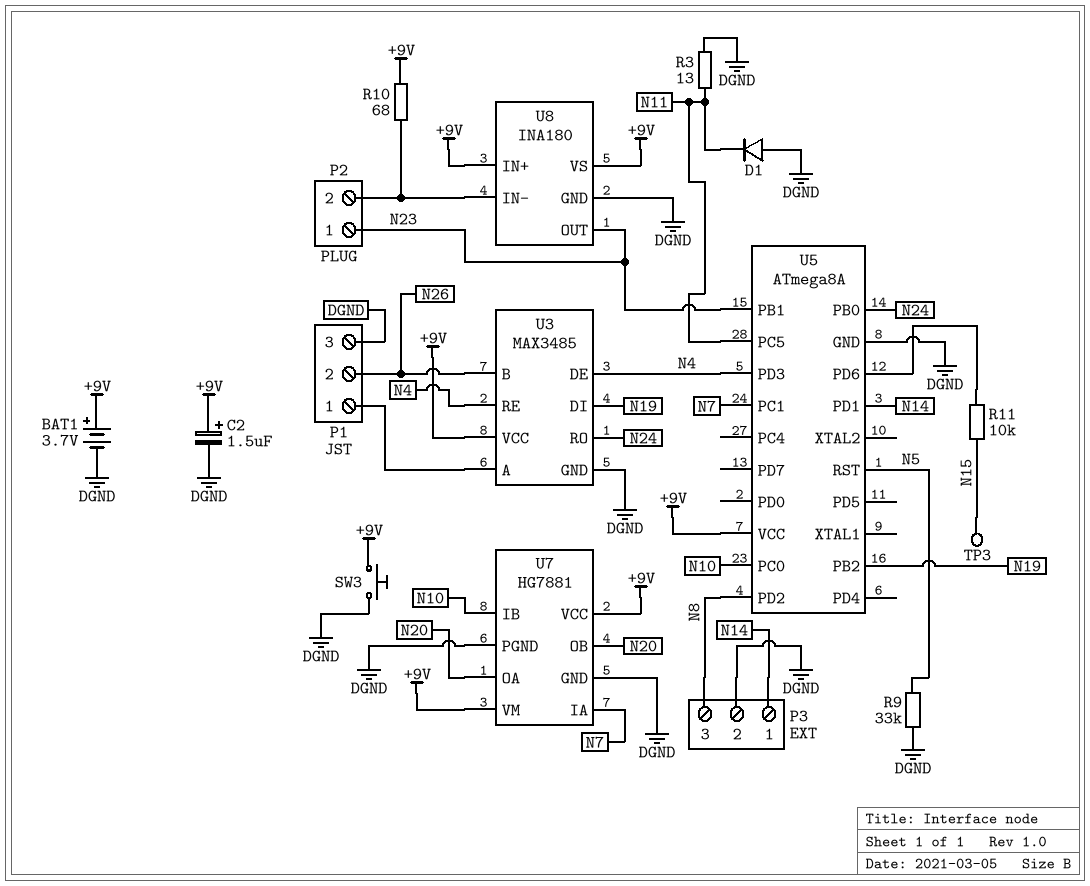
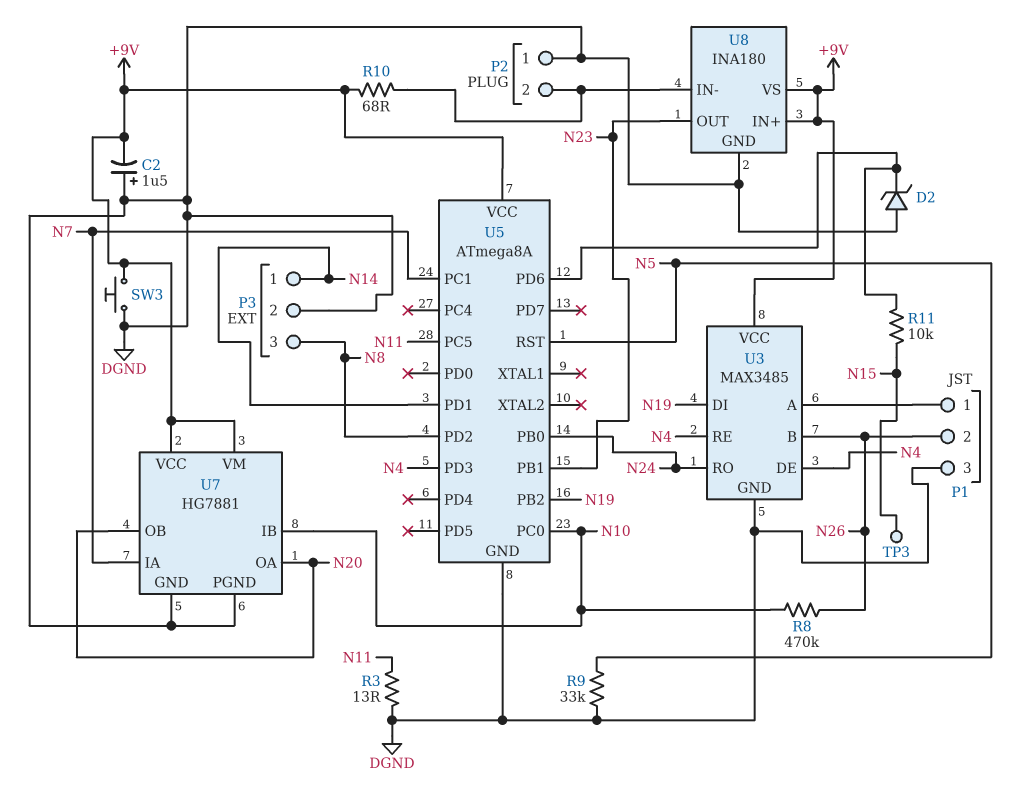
BAT1: 3.7V (plus +9V, minus DGND) -> none
C2: 1.5uF (plus +9V, minus DGND) -> 1.5uF (plus DGND, minus +9V)
D1: diode (A DGND, K N11) -> none
D2: none -> zener (A DGND, K U5/PD6)
P2 pin 1: N23 -> DGND
R8: none -> 470k (N10, N26)

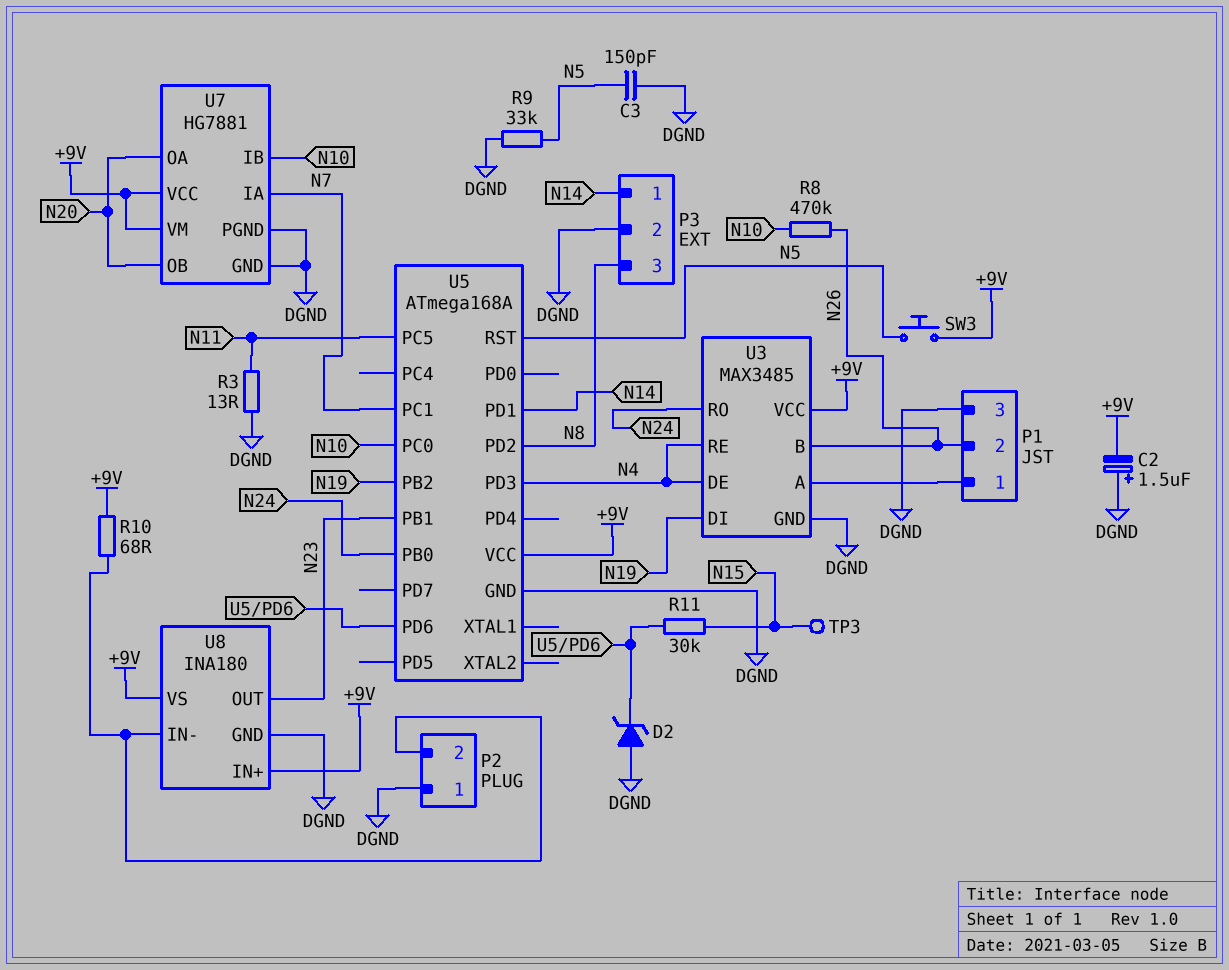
C3: none -> 150pF (DGND, N5)
R11: 10k (N15, U5/PD6) -> 30k (N15, U5/PD6)
SW3: button (+9V, DGND) -> button (+9V, N5)
U5: ATmega8A -> ATmega168A

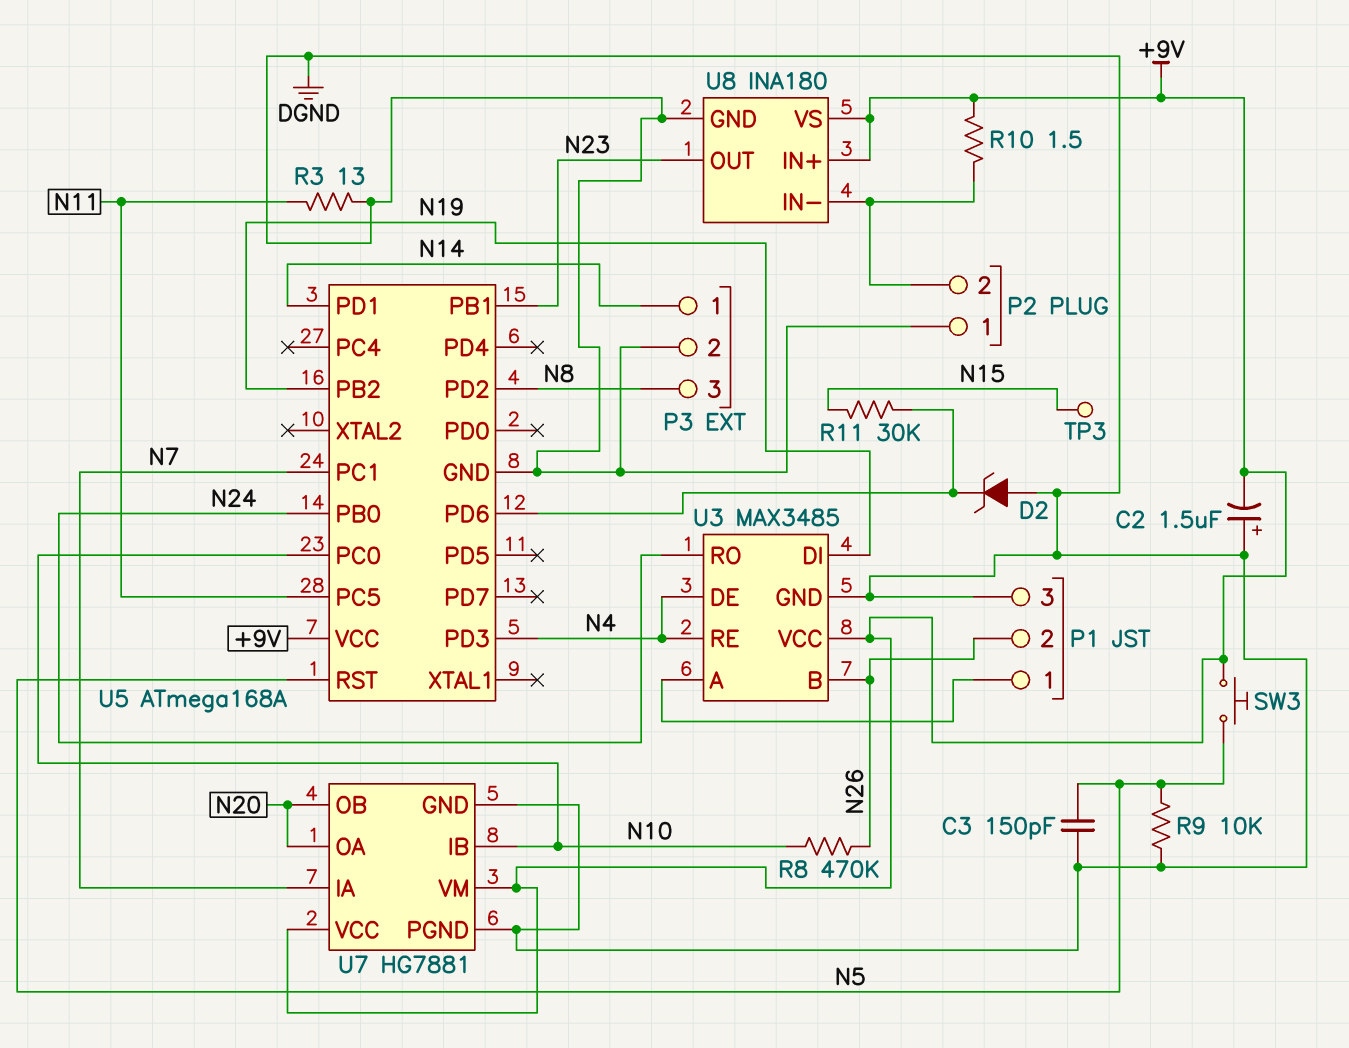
R9: 33k (DGND, N5) -> 10k (DGND, N5)
R10: 68 (+9V, P2/2) -> 1.5 (+9V, P2/2)

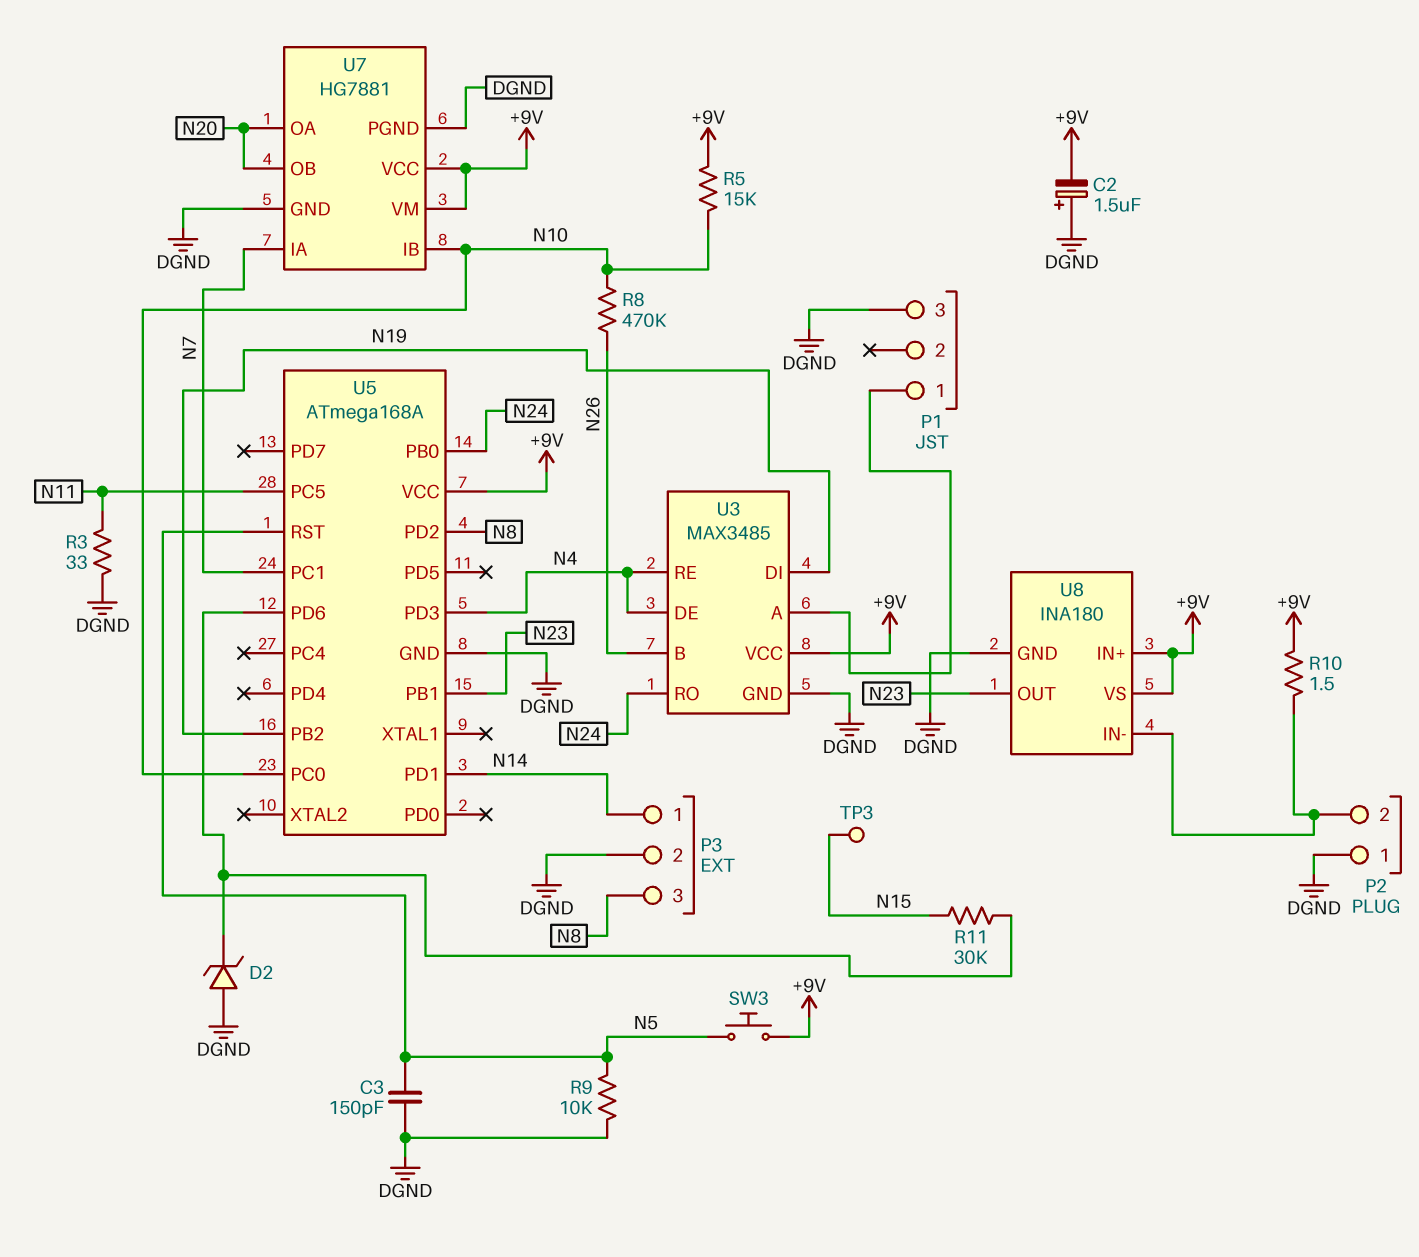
P1 pin 2: N26 -> none
R3: 13 (DGND, N11) -> 33 (DGND, N11)
R5: none -> 15k (+9V, N10)

